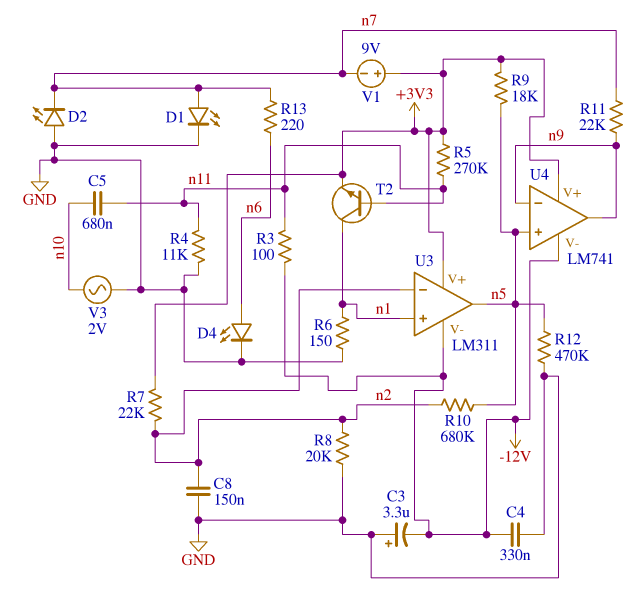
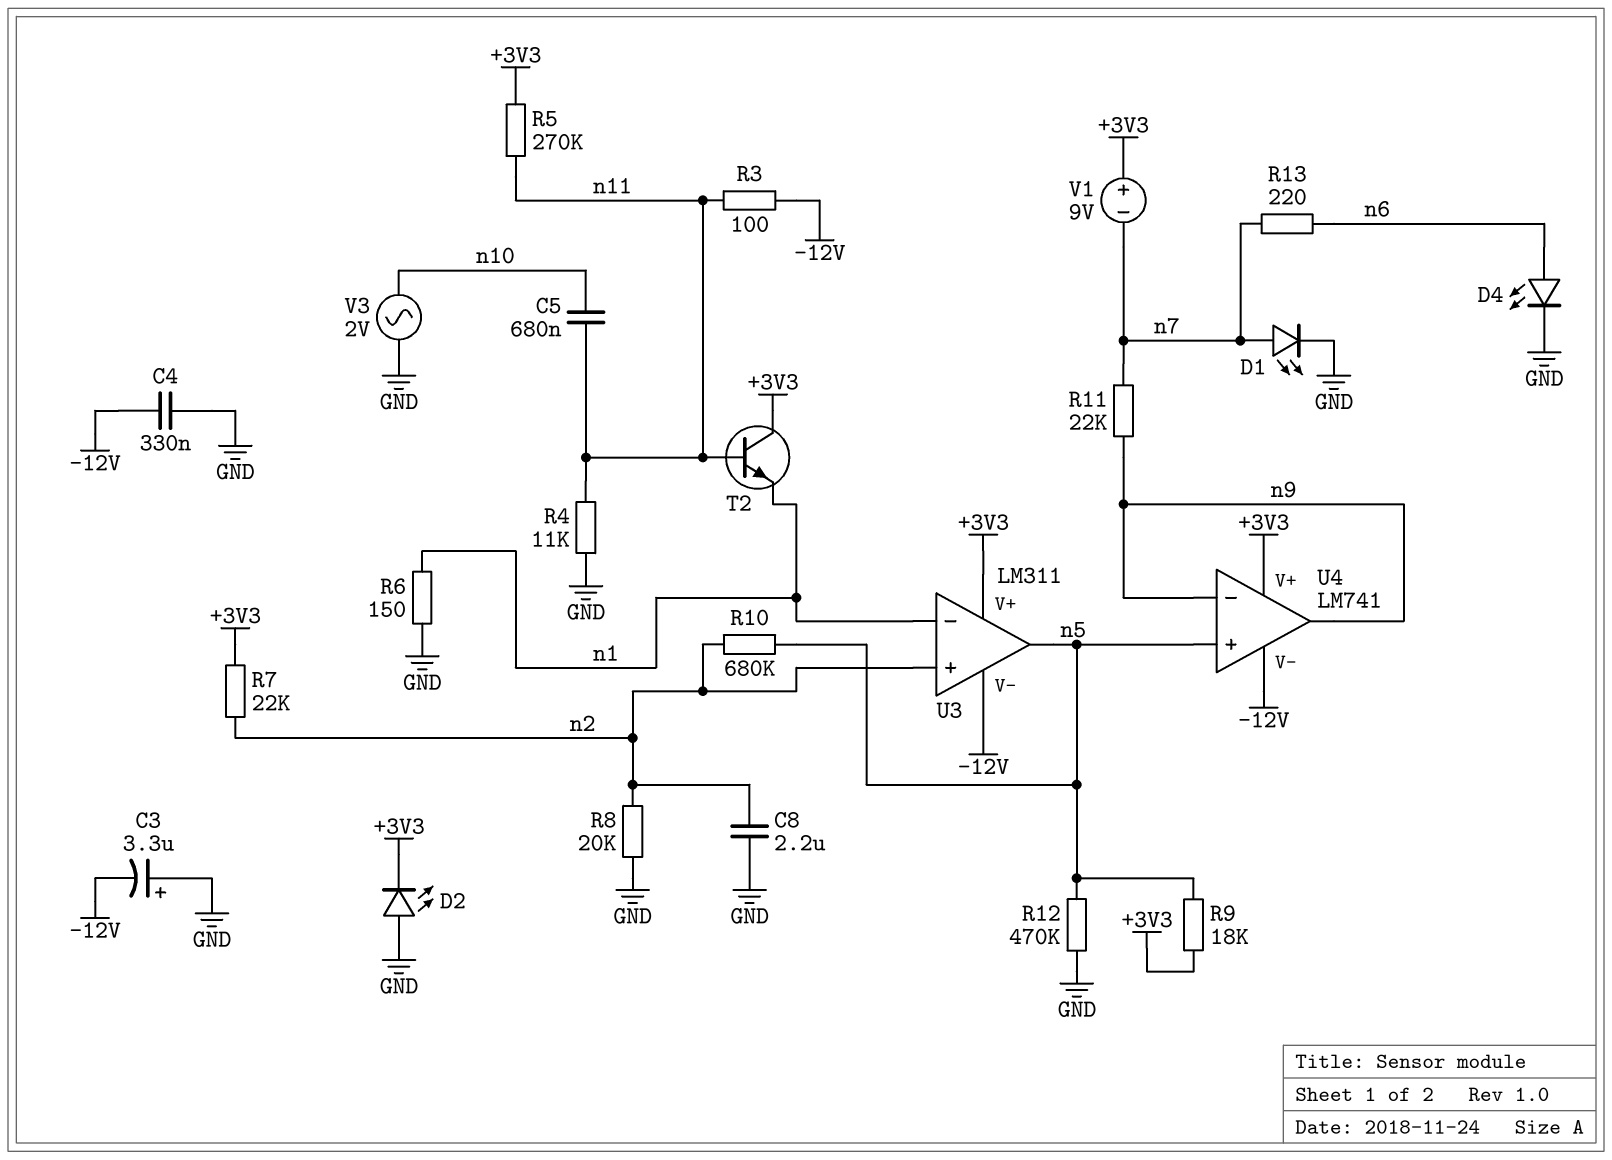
C8: 150nF (GND, n2) -> 2.2uF (GND, n2)
D2: LED (A GND, K n7) -> LED (A GND, K +3V3)
T2: NPN (B n11, C n1, E +3V3) -> NPN (B n11, C +3V3, E n1)
U3 pin in+: n1 -> n2
U3 pin in-: n2 -> n1

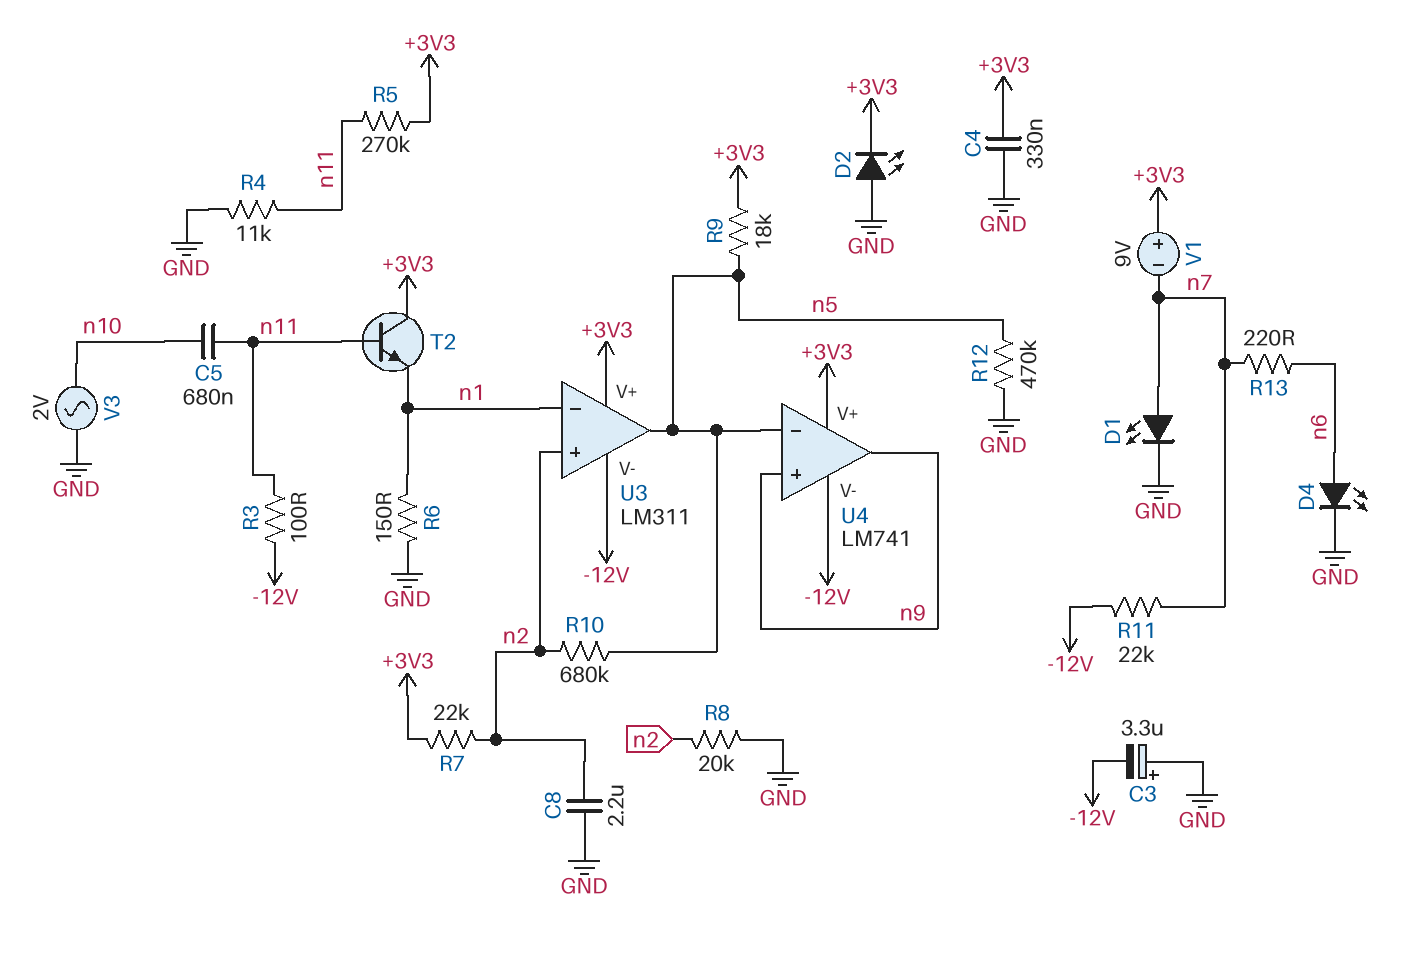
C4: 330nF (-12V, GND) -> 330nF (+3V3, GND)
R11: 22k (n7, n9) -> 22k (-12V, n7)
U4 pin in+: n5 -> n9
U4 pin in-: n9 -> n5

